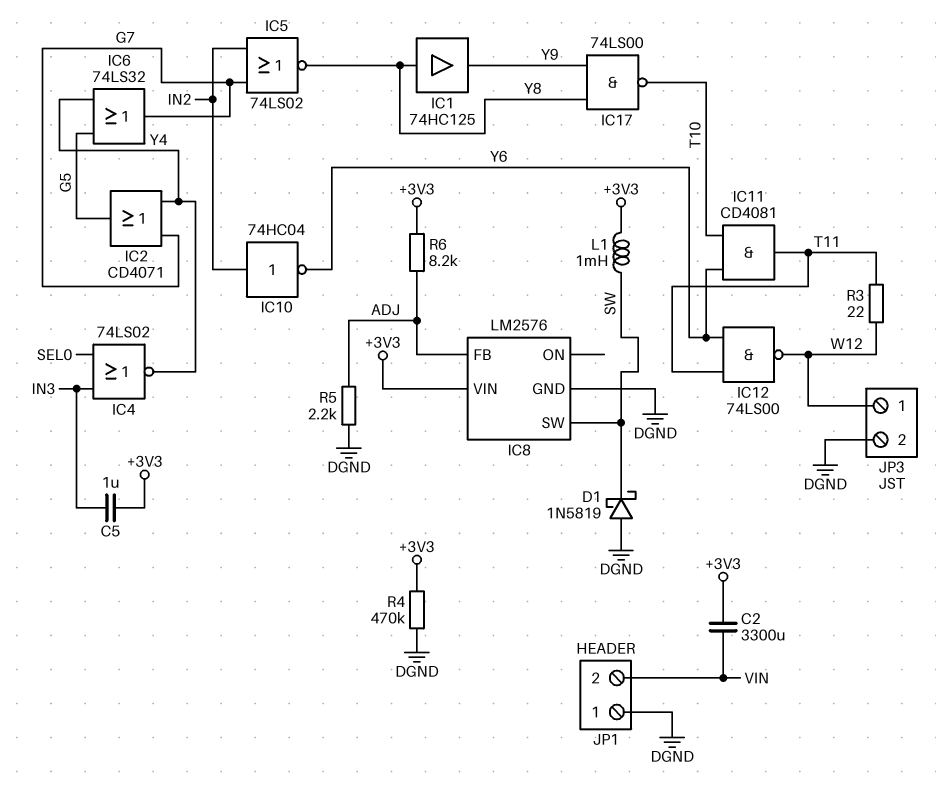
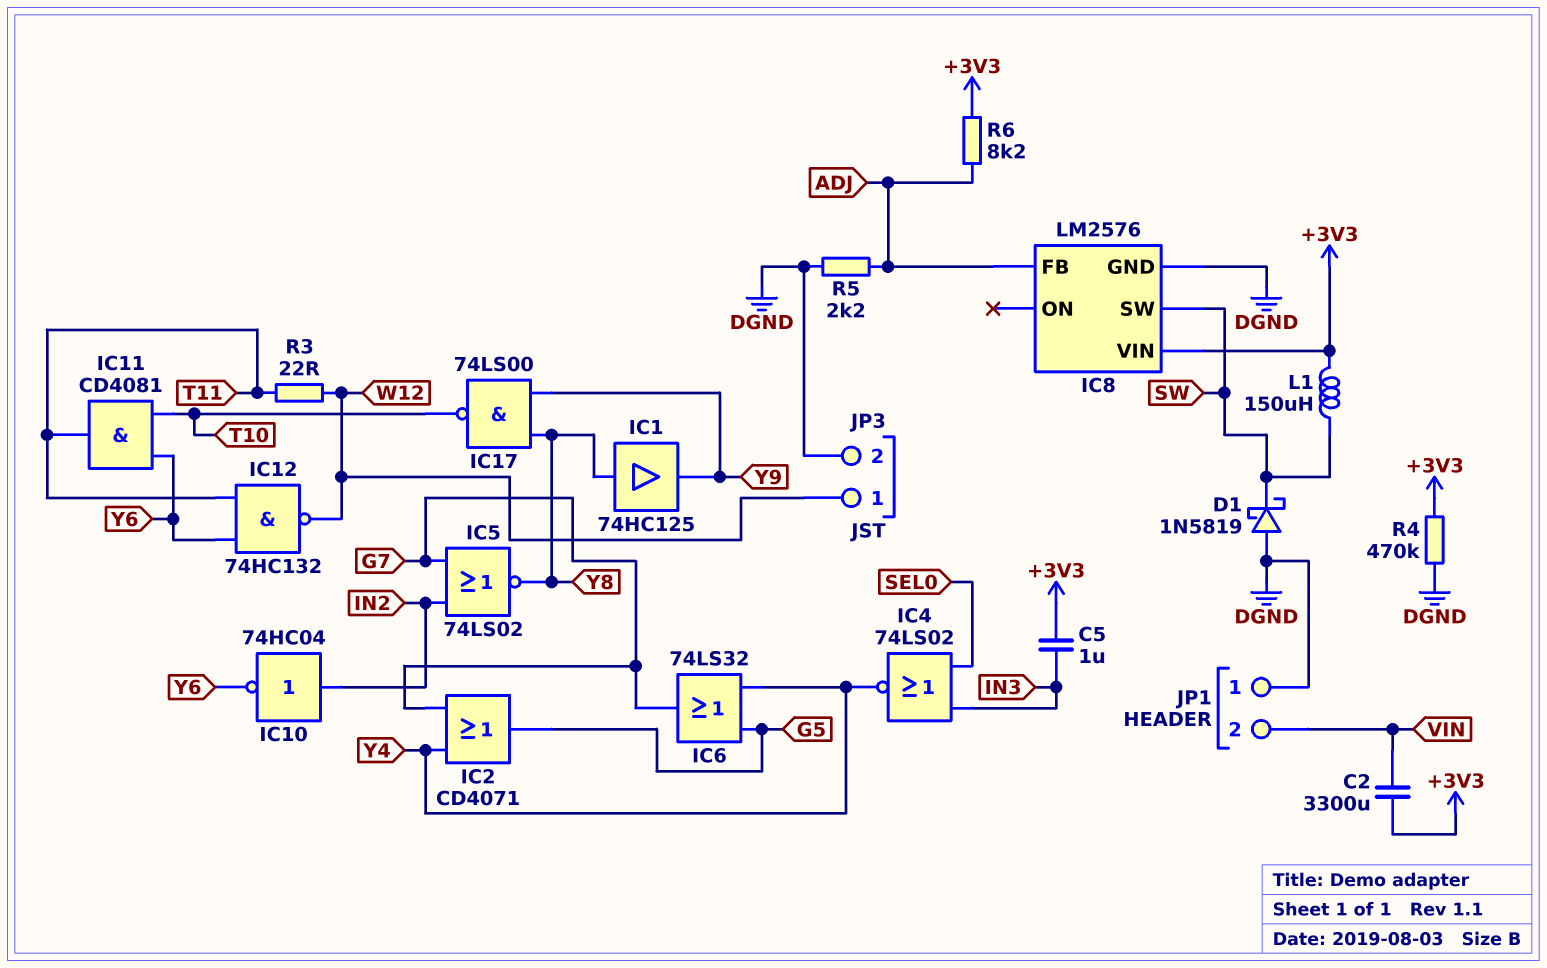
IC12: NAND 74LS00 (in T11, in Y6, out W12) -> NAND 74HC132 (in T11, in Y6, out W12)
L1: 1mH (+3V3, SW) -> 150uH (+3V3, SW)

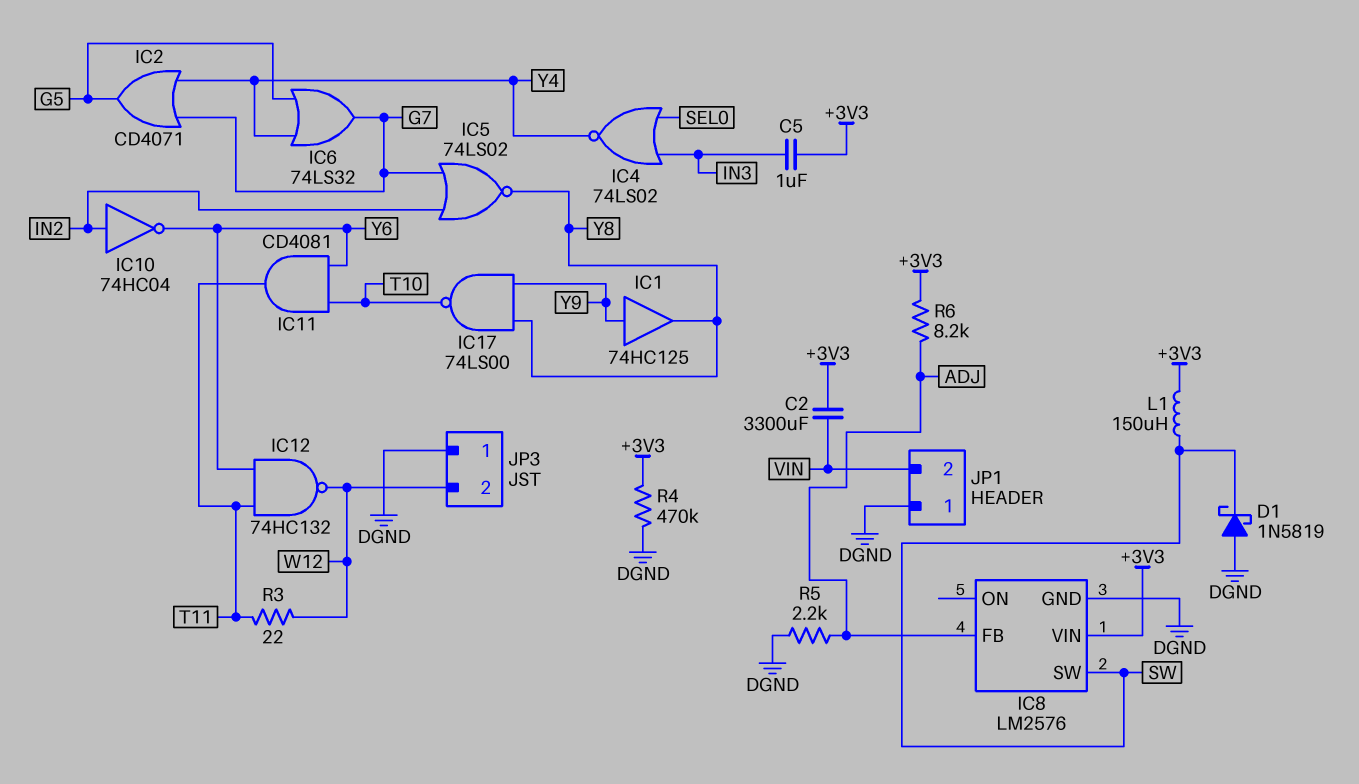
IC1: buffer 74HC125 (in Y8, out Y9) -> buffer 74HC125 (in Y9, out Y8)
JP3 pin 1: W12 -> DGND
JP3 pin 2: DGND -> W12

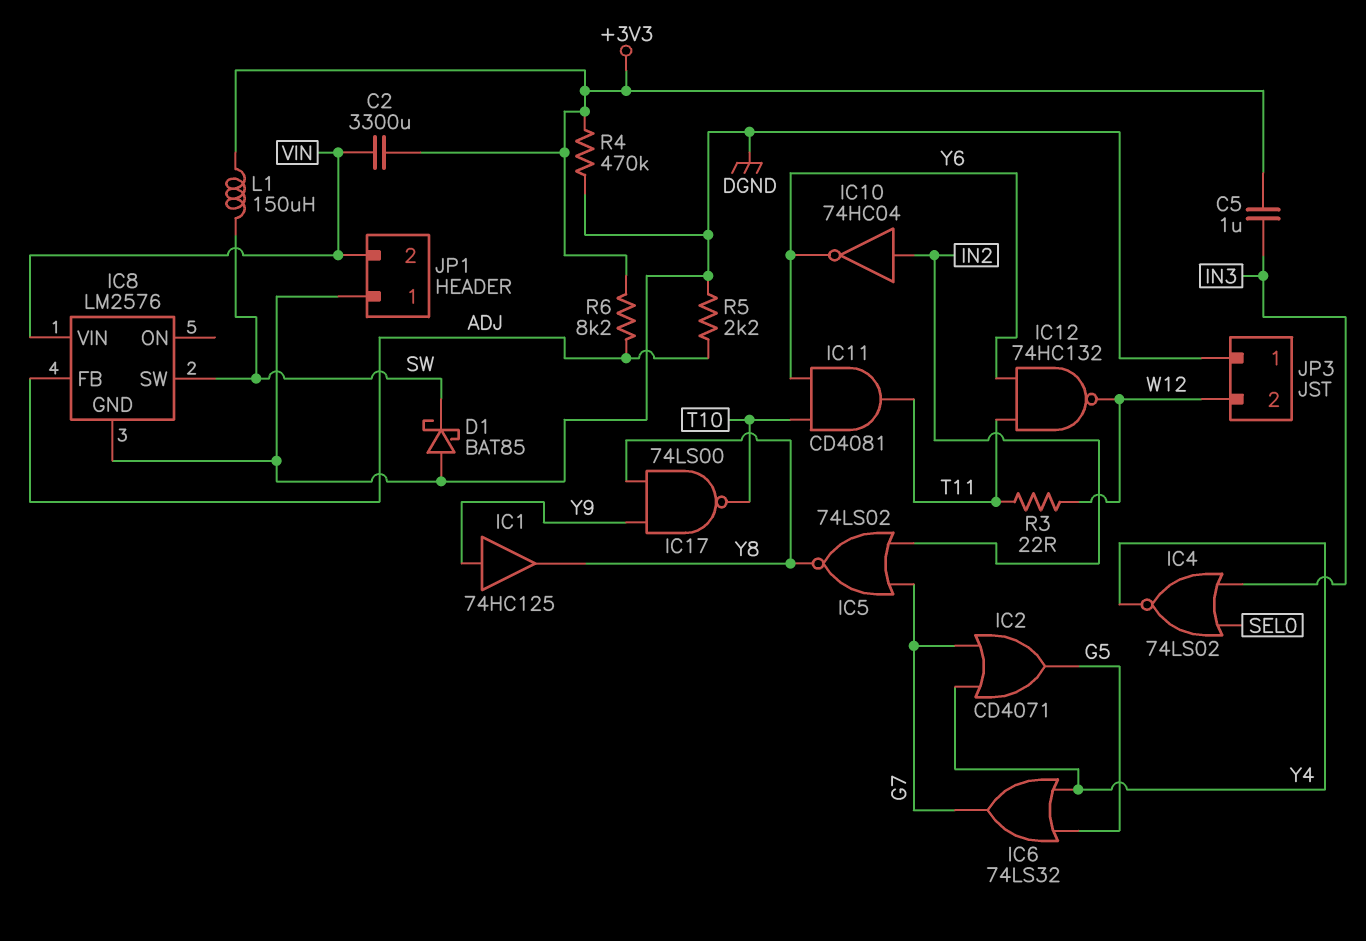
D1: schottky 1N5819 (A DGND, K SW) -> schottky BAT85 (A DGND, K SW)
IC8 pin VIN: +3V3 -> VIN

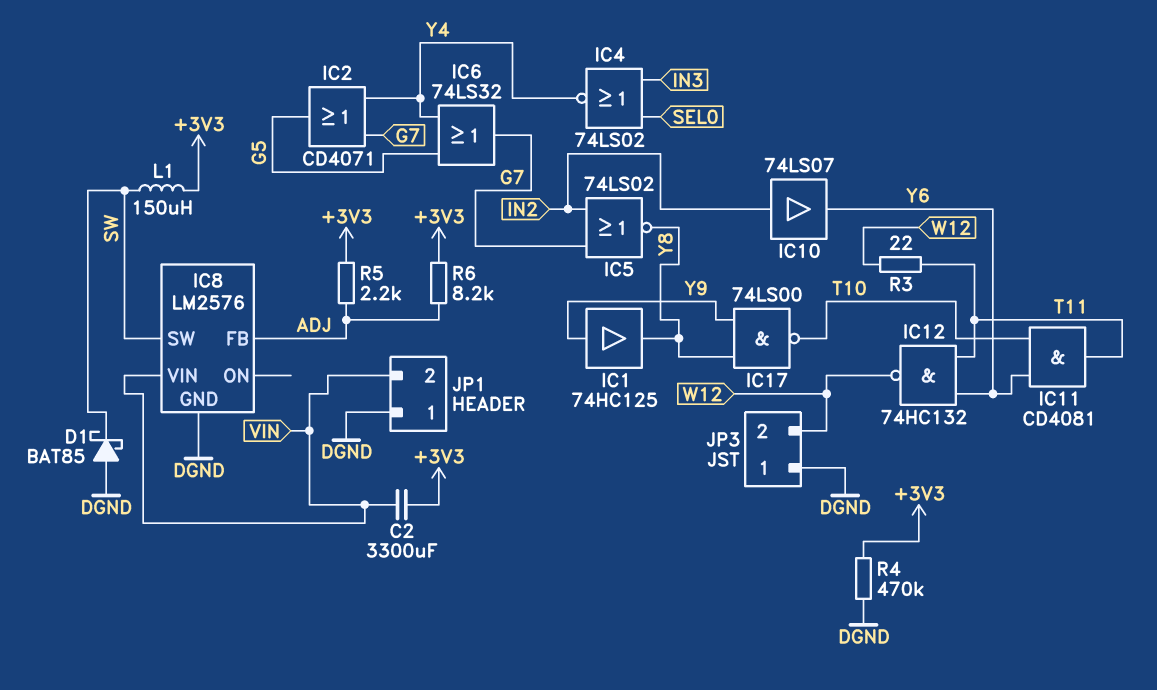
C5: 1uF (+3V3, IN3) -> none
IC10: NOT 74HC04 (in IN2, out Y6) -> buffer 74LS07 (in IN2, out Y6)
R5: 2.2k (ADJ, DGND) -> 2.2k (+3V3, ADJ)

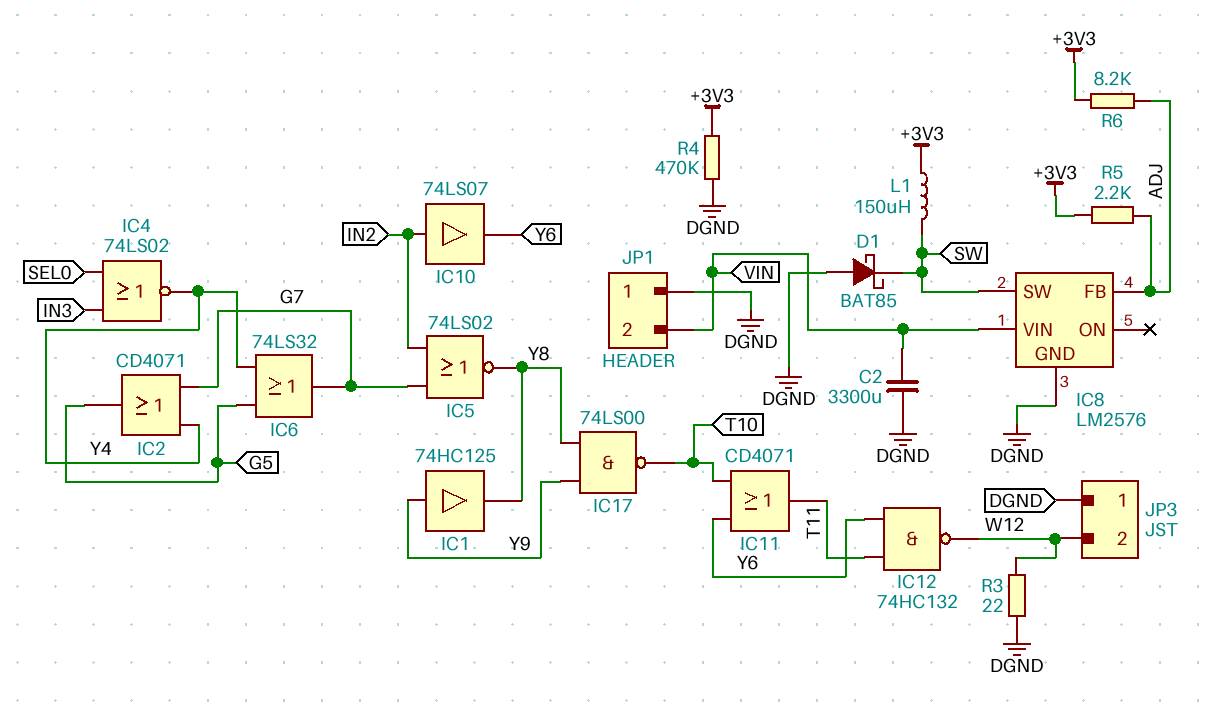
C2: 3300uF (+3V3, VIN) -> 3300uF (DGND, VIN)
IC11: AND CD4081 (in T10, in Y6, out T11) -> OR CD4071 (in T10, in Y6, out T11)
R3: 22 (T11, W12) -> 22 (DGND, W12)

